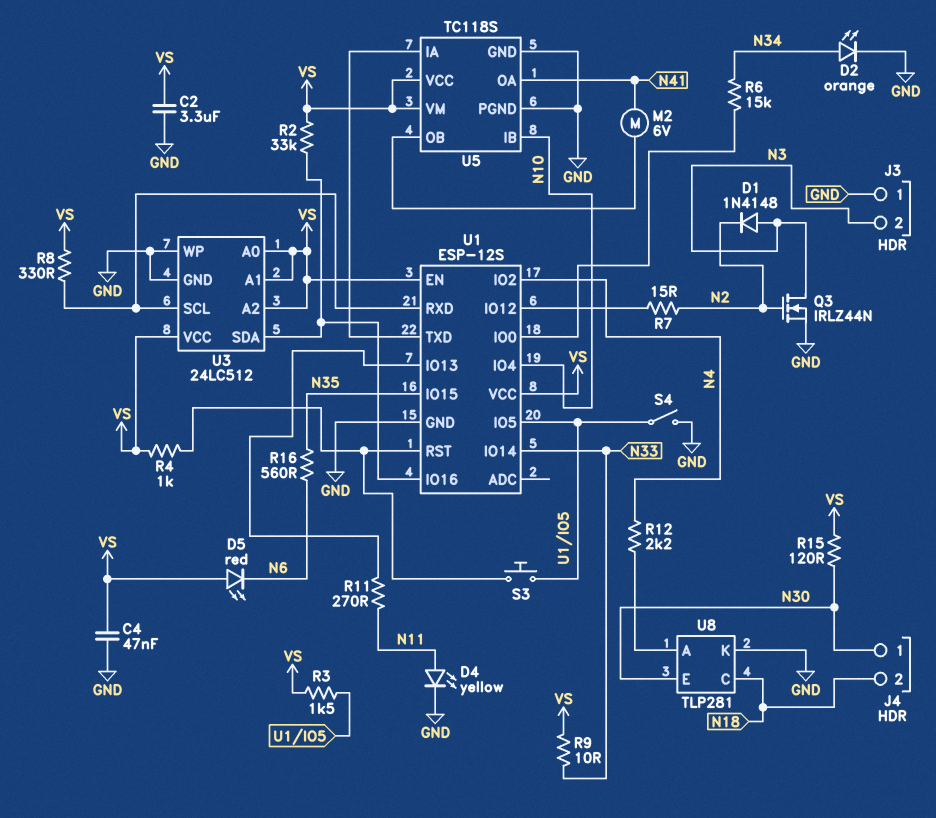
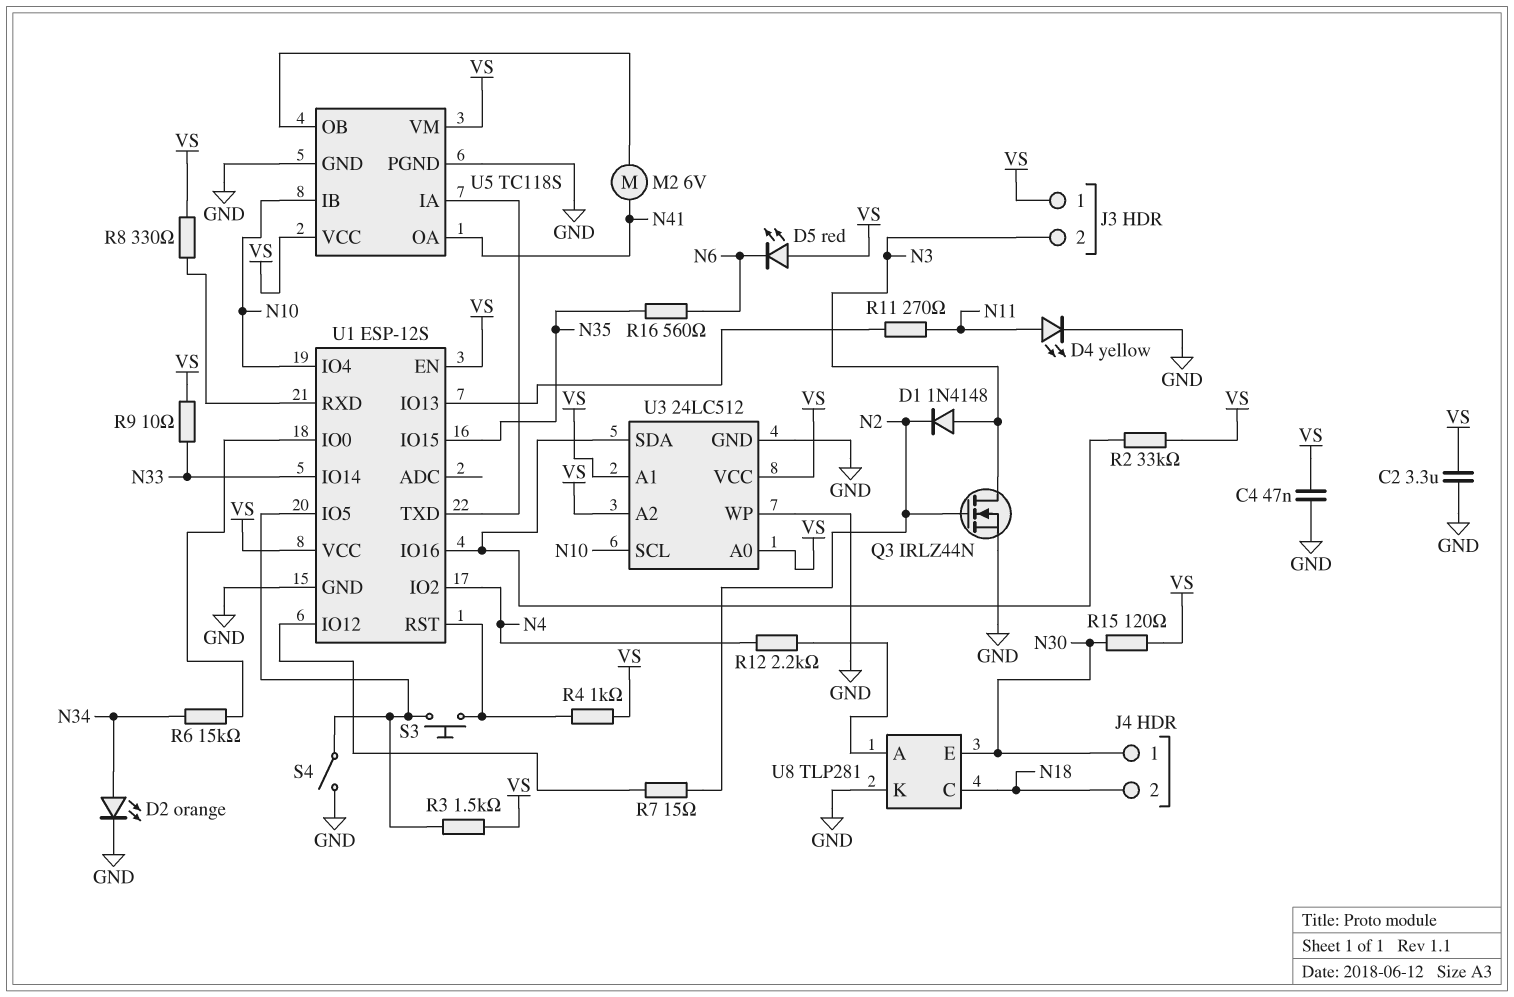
J3 pin 1: GND -> VS
U3 pin SCL: U1/RXD -> N10

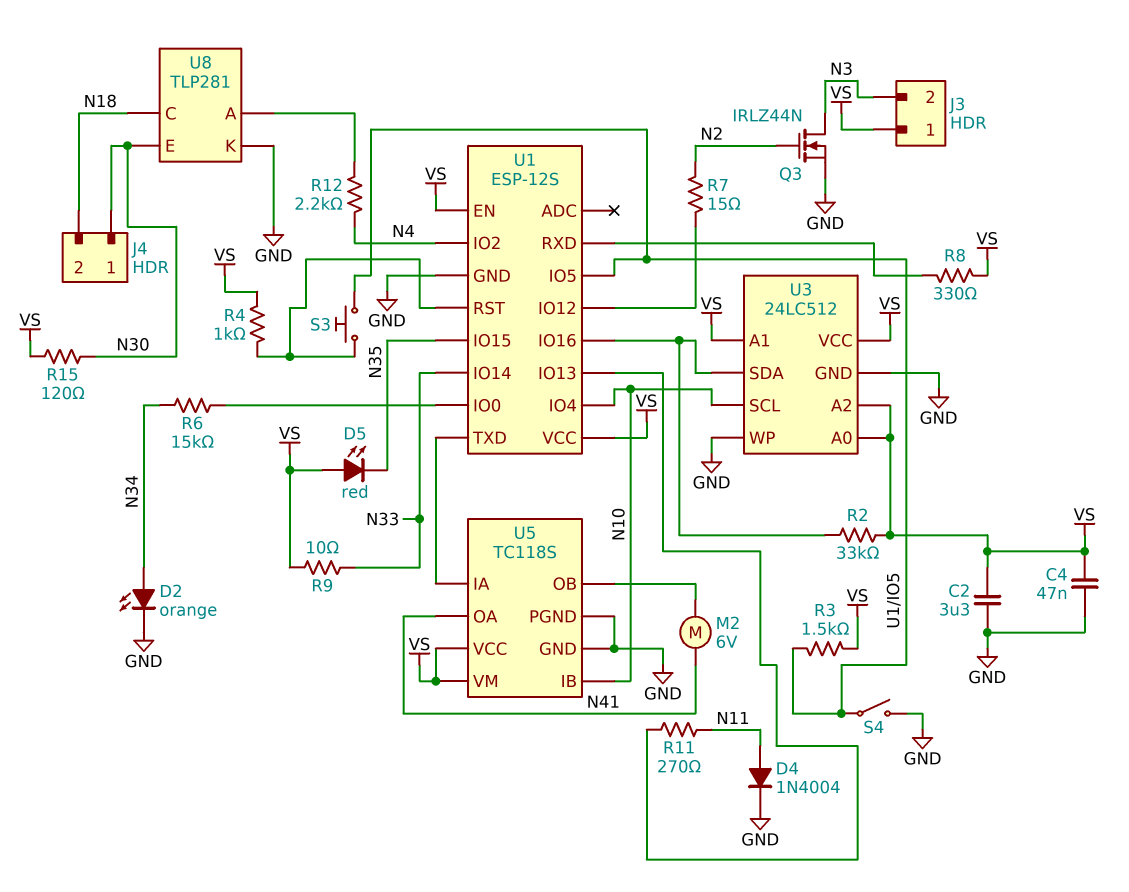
D1: diode 1N4148 (A N3, K N2) -> none
D4: LED yellow (A N11, K GND) -> diode 1N4004 (A N11, K GND)
D5: LED red (A VS, K N6) -> LED red (A VS, K N35)
R16: 560 (N6, N35) -> none

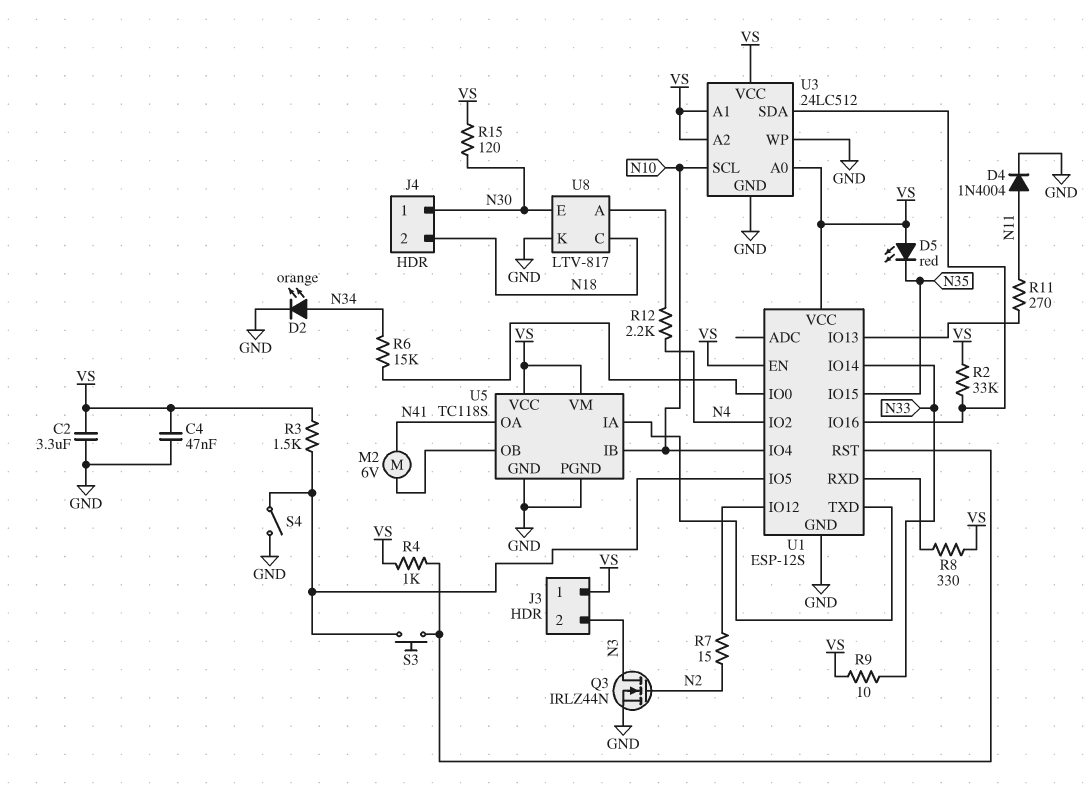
U8: TLP281 -> LTV-817

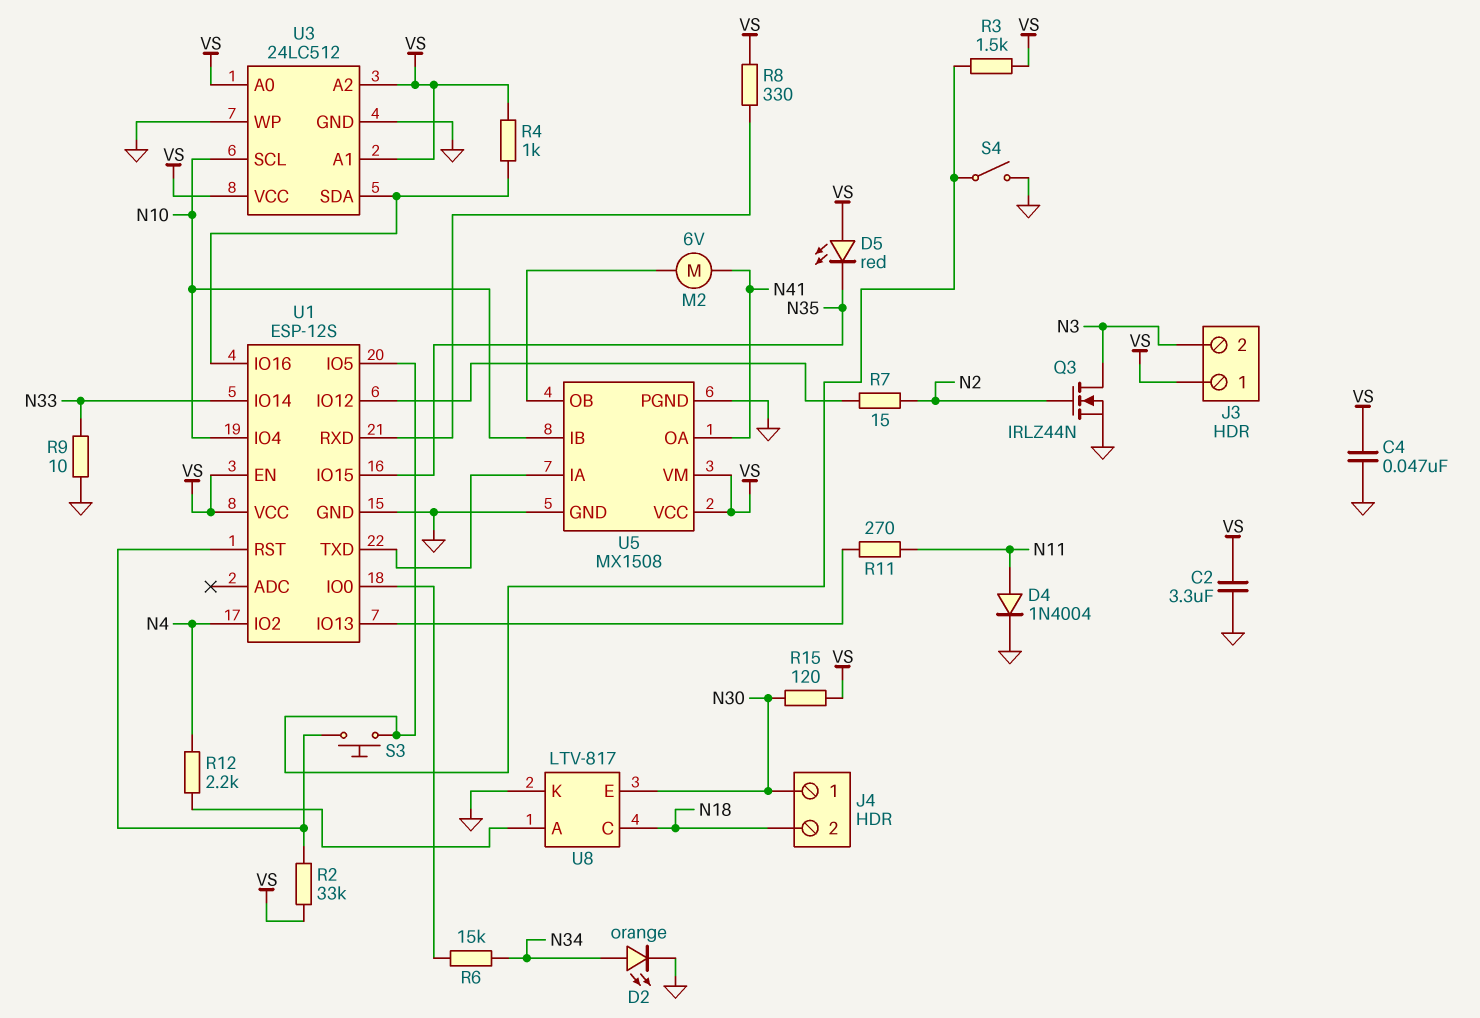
R2: 33k (U1/IO16, VS) -> 33k (U1/RST, VS)
R4: 1k (U1/RST, VS) -> 1k (U1/IO16, VS)
R9: 10 (N33, VS) -> 10 (GND, N33)
U5: TC118S -> MX1508

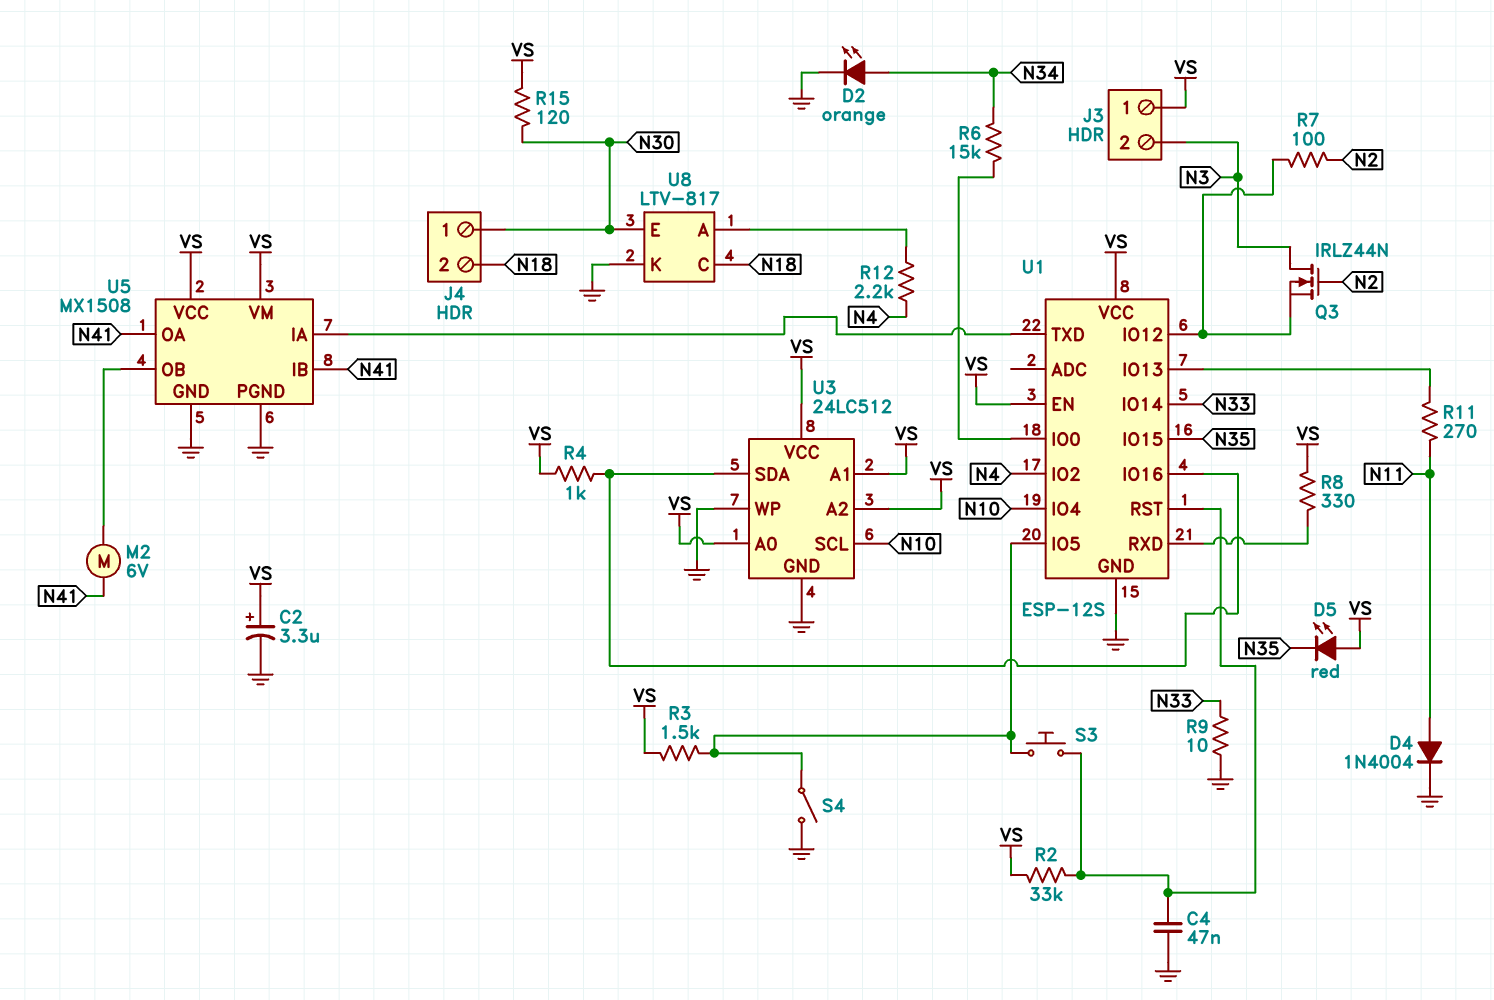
C2: 3.3uF (GND, VS) -> 3.3uF (plus VS, minus GND)
C4: 47nF (GND, VS) -> 47nF (GND, U1/RST)
Q3: NMOS IRLZ44N (G N2, D N3, S GND) -> NMOS IRLZ44N (G N2, D N3, S U1/IO12)
R7: 15 (N2, U1/IO12) -> 100 (N2, U1/IO12)
U5 pin IB: N10 -> N41

